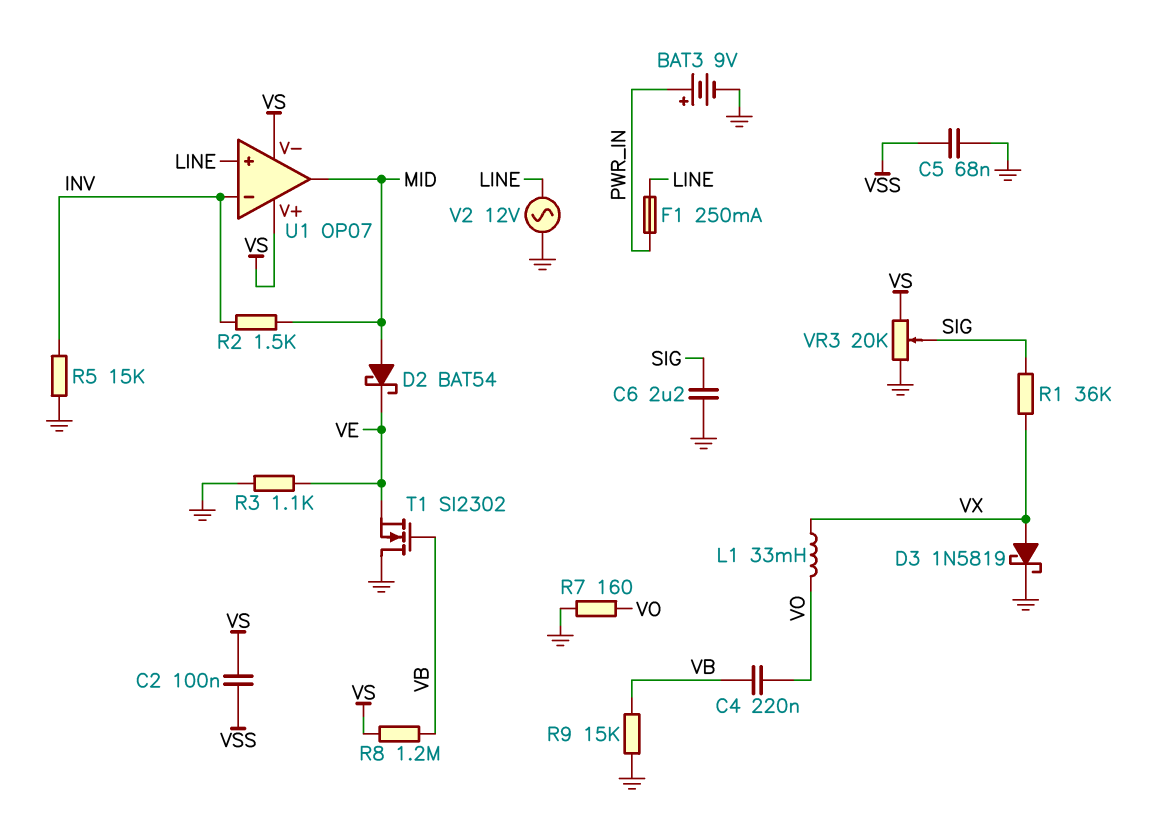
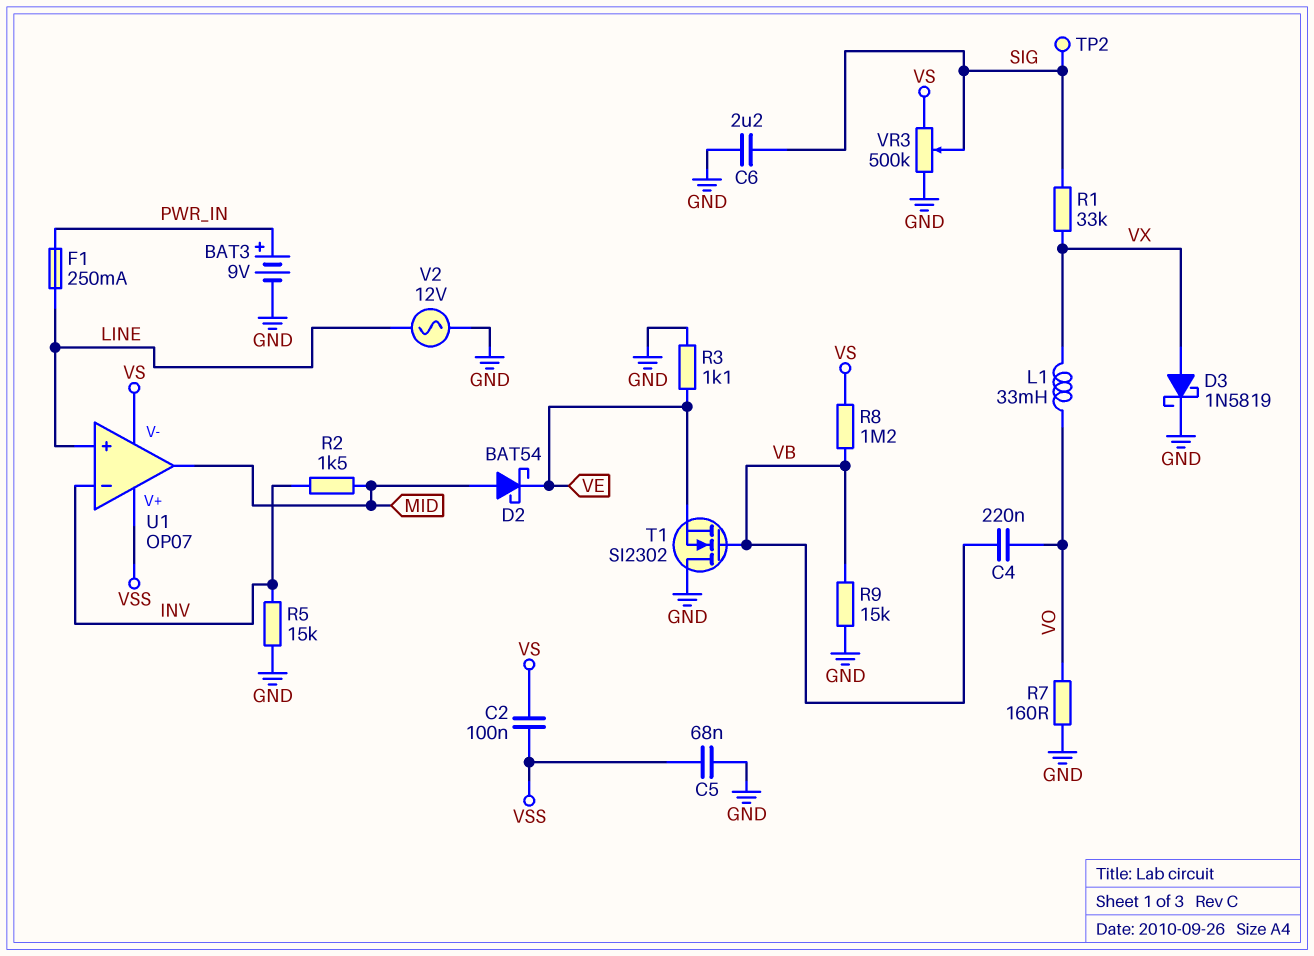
R1: 36k (SIG, VX) -> 33k (SIG, VX)
TP2: none -> test point (SIG)
U1 pin V+: VS -> VSS
VR3: 20k (GND, VS, wiper SIG) -> 500k (GND, VS, wiper SIG)

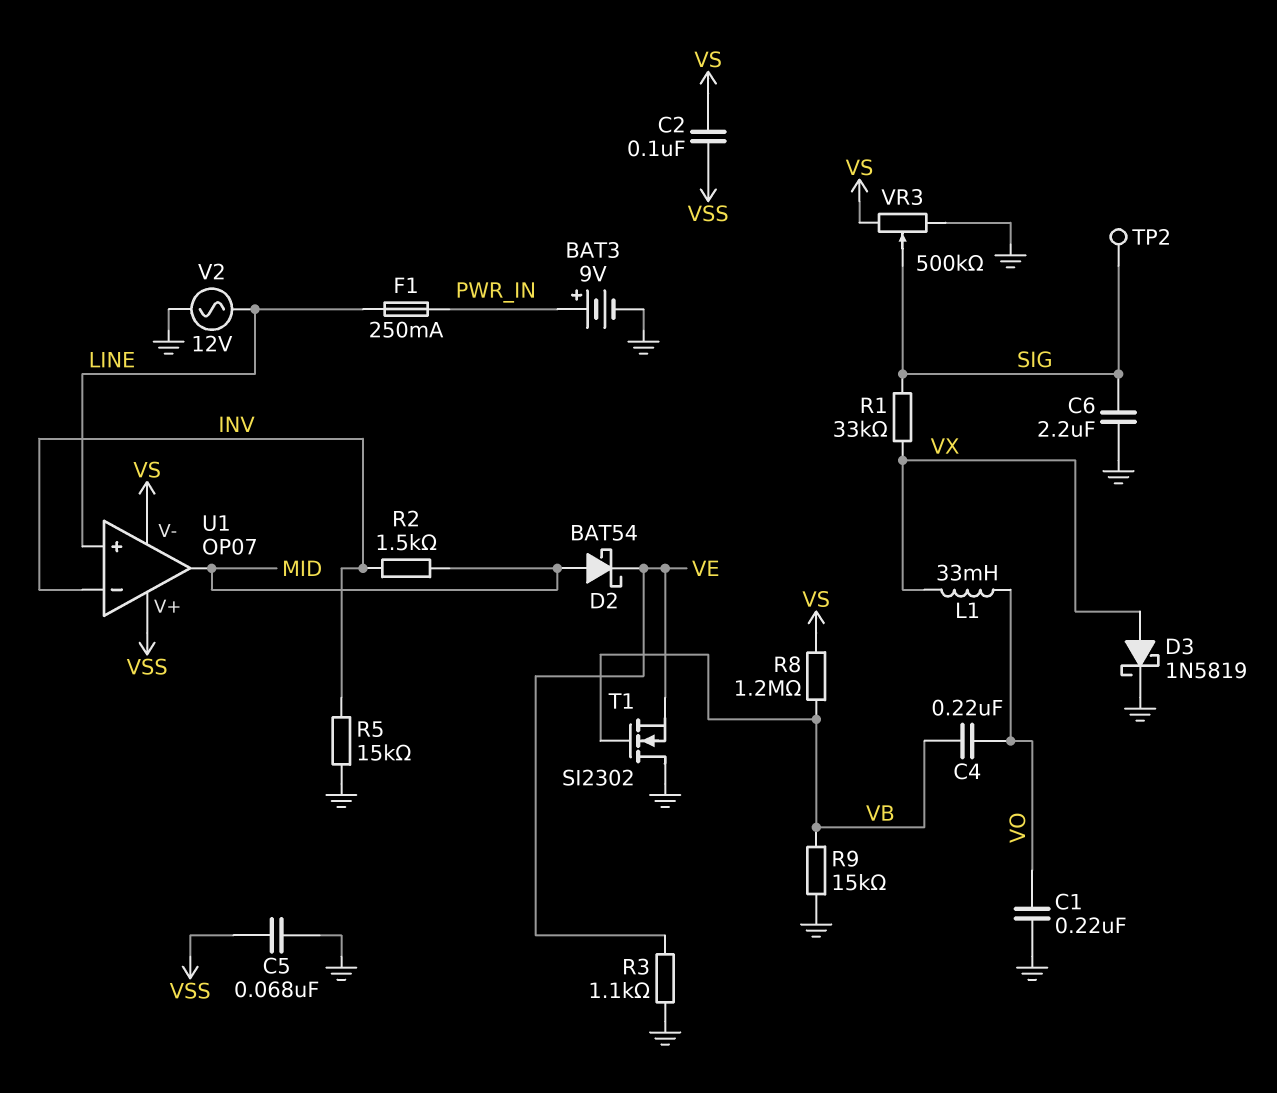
C1: none -> 220nF (GND, VO)
R7: 160 (GND, VO) -> none

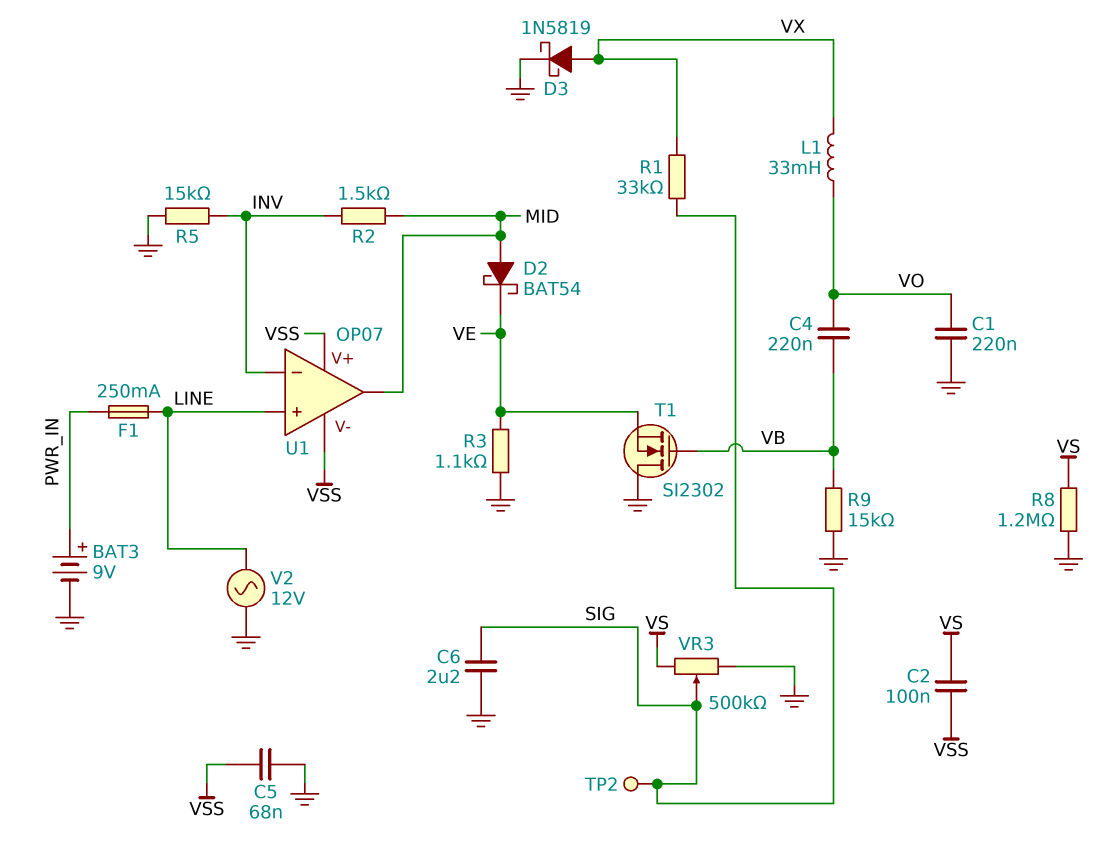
R8: 1.2M (VB, VS) -> 1.2M (GND, VS)
U1 pin V-: VS -> VSS

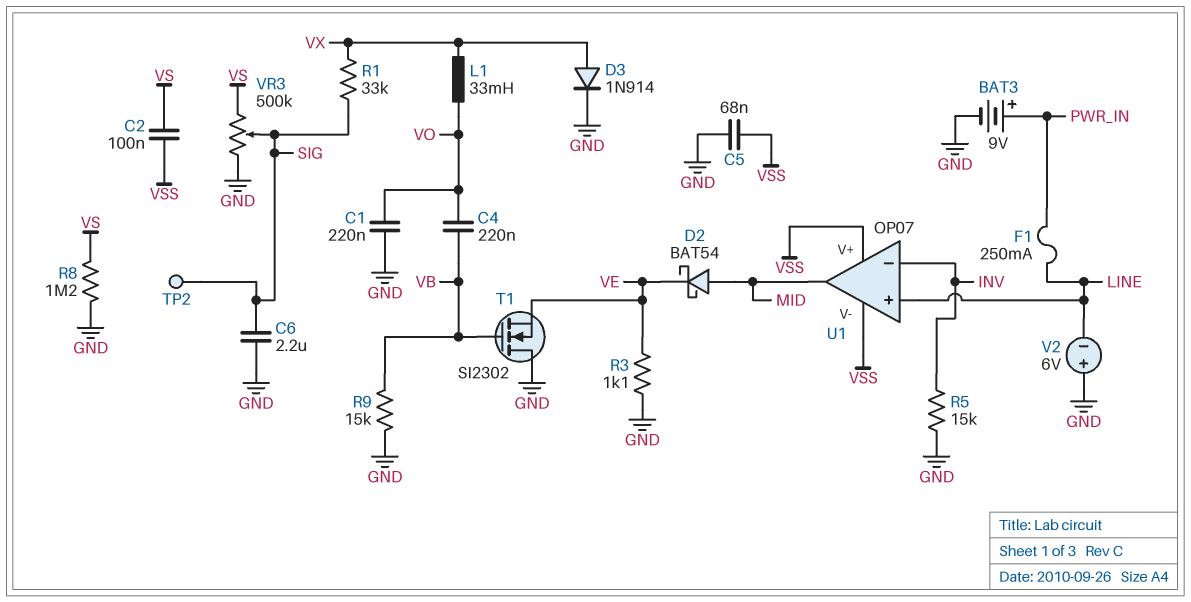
D3: schottky 1N5819 (A VX, K GND) -> diode 1N914 (A VX, K GND)
R2: 1.5k (INV, MID) -> none
V2: AC 12V (GND, LINE) -> 6V (plus GND, minus LINE)

